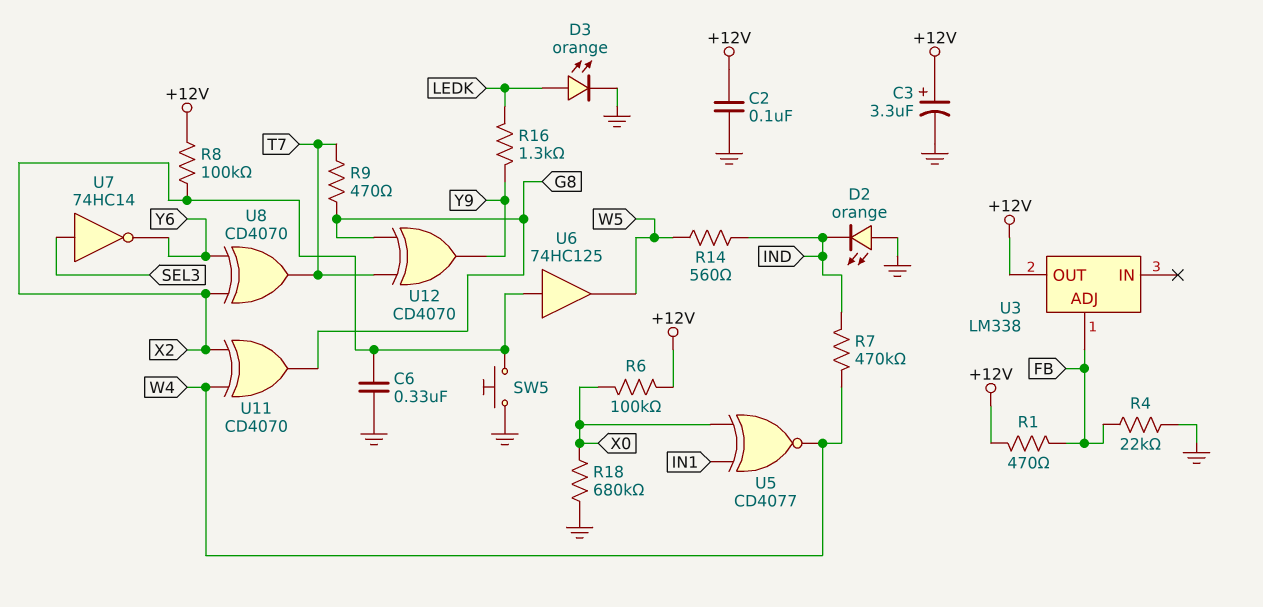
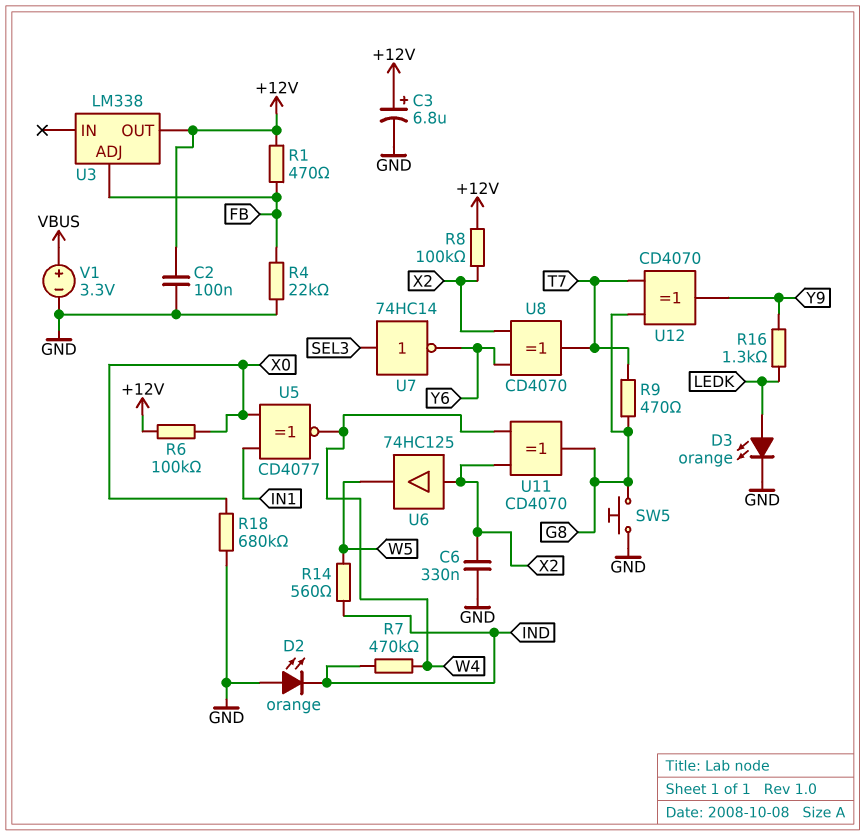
C3: 3.3uF (plus +12V, minus GND) -> 6.8uF (plus +12V, minus GND)
SW5: button (GND, X2) -> button (G8, GND)
V1: none -> 3.3V (plus VBUS, minus GND)

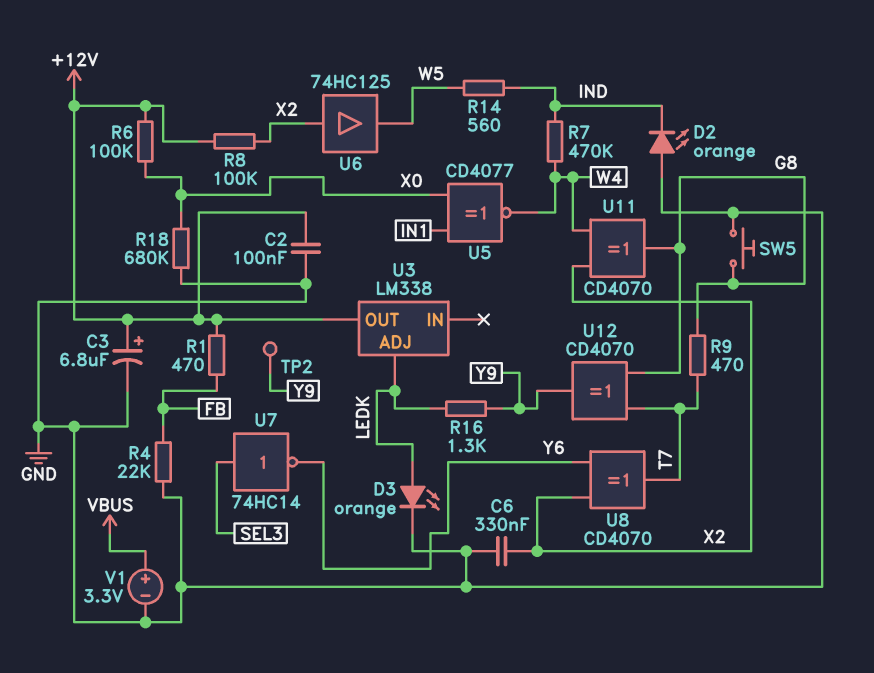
TP2: none -> test point (Y9)
U3 pin ADJ: FB -> LEDK

